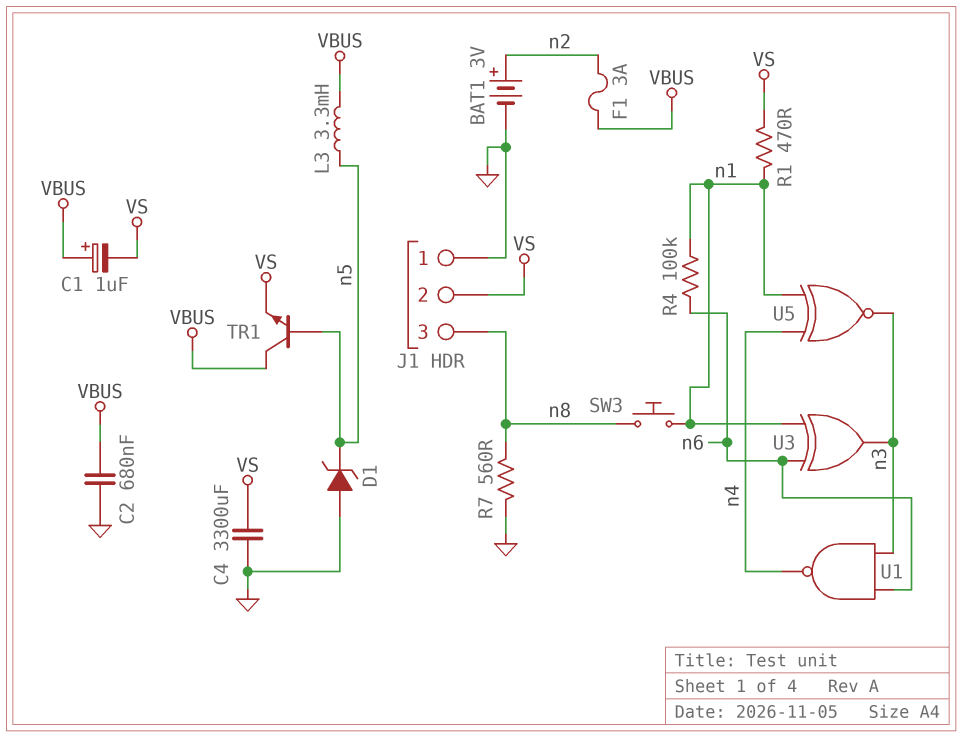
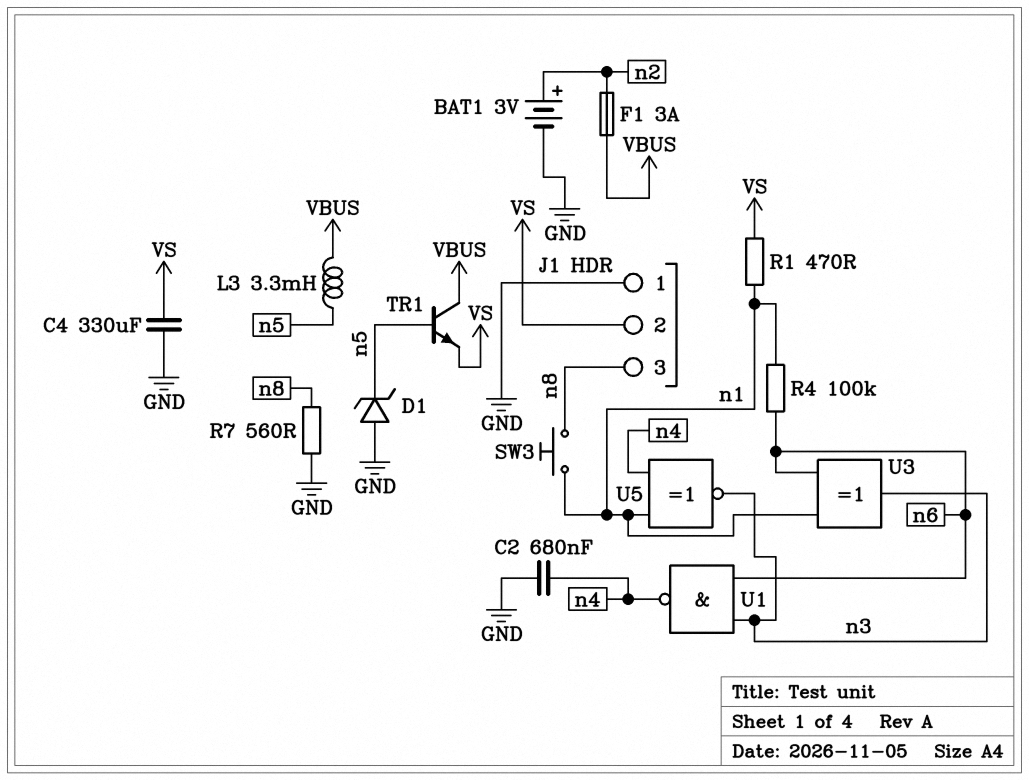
C1: 1uF (plus VBUS, minus VS) -> none
C2: 680nF (GND, VBUS) -> 680nF (GND, n4)
C4: 3300uF (GND, VS) -> 330uF (GND, VS)

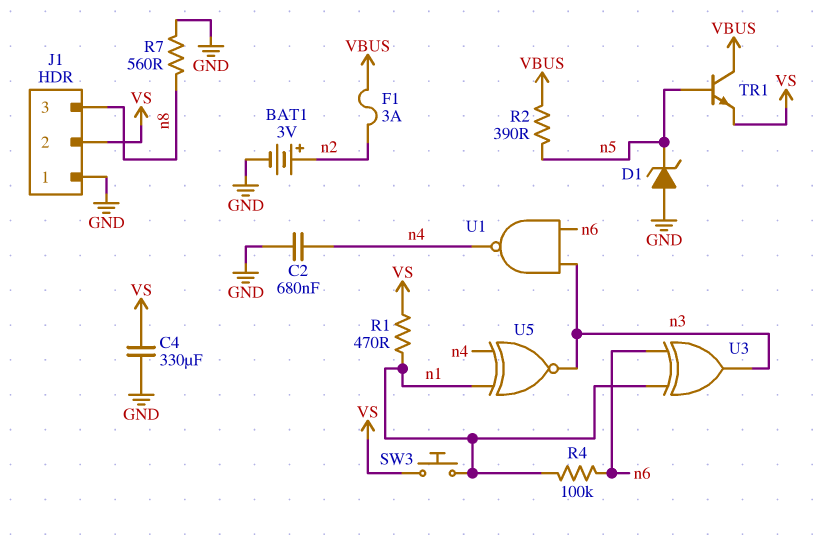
L3: 3.3mH (VBUS, n5) -> none
R2: none -> 390 (VBUS, n5)
SW3: button (n1, n8) -> button (VS, n1)

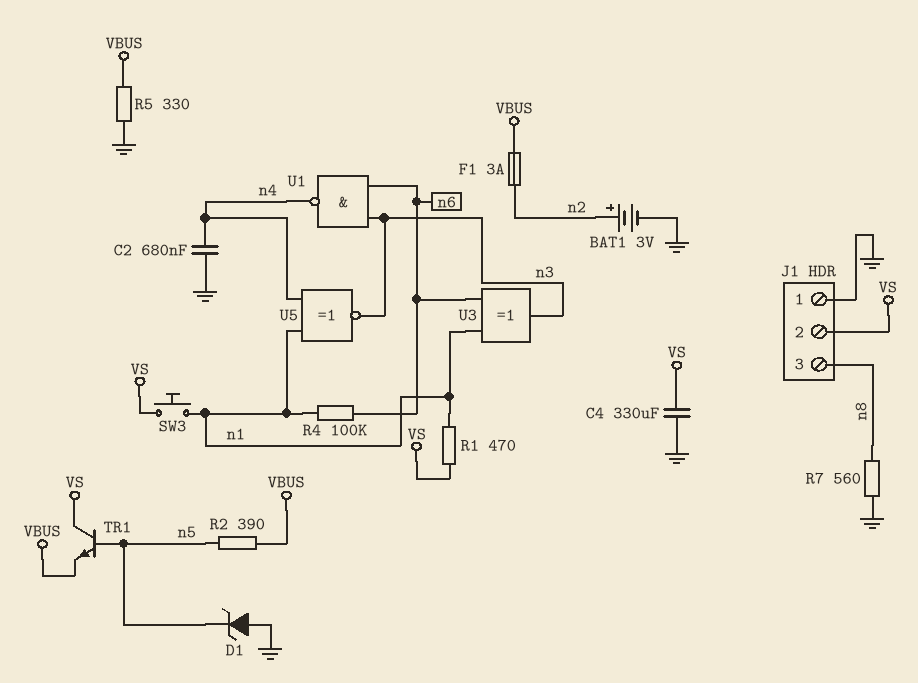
R5: none -> 330 (GND, VBUS)
TR1: NPN (B n5, C VBUS, E VS) -> NPN (B n5, C VS, E VBUS)

